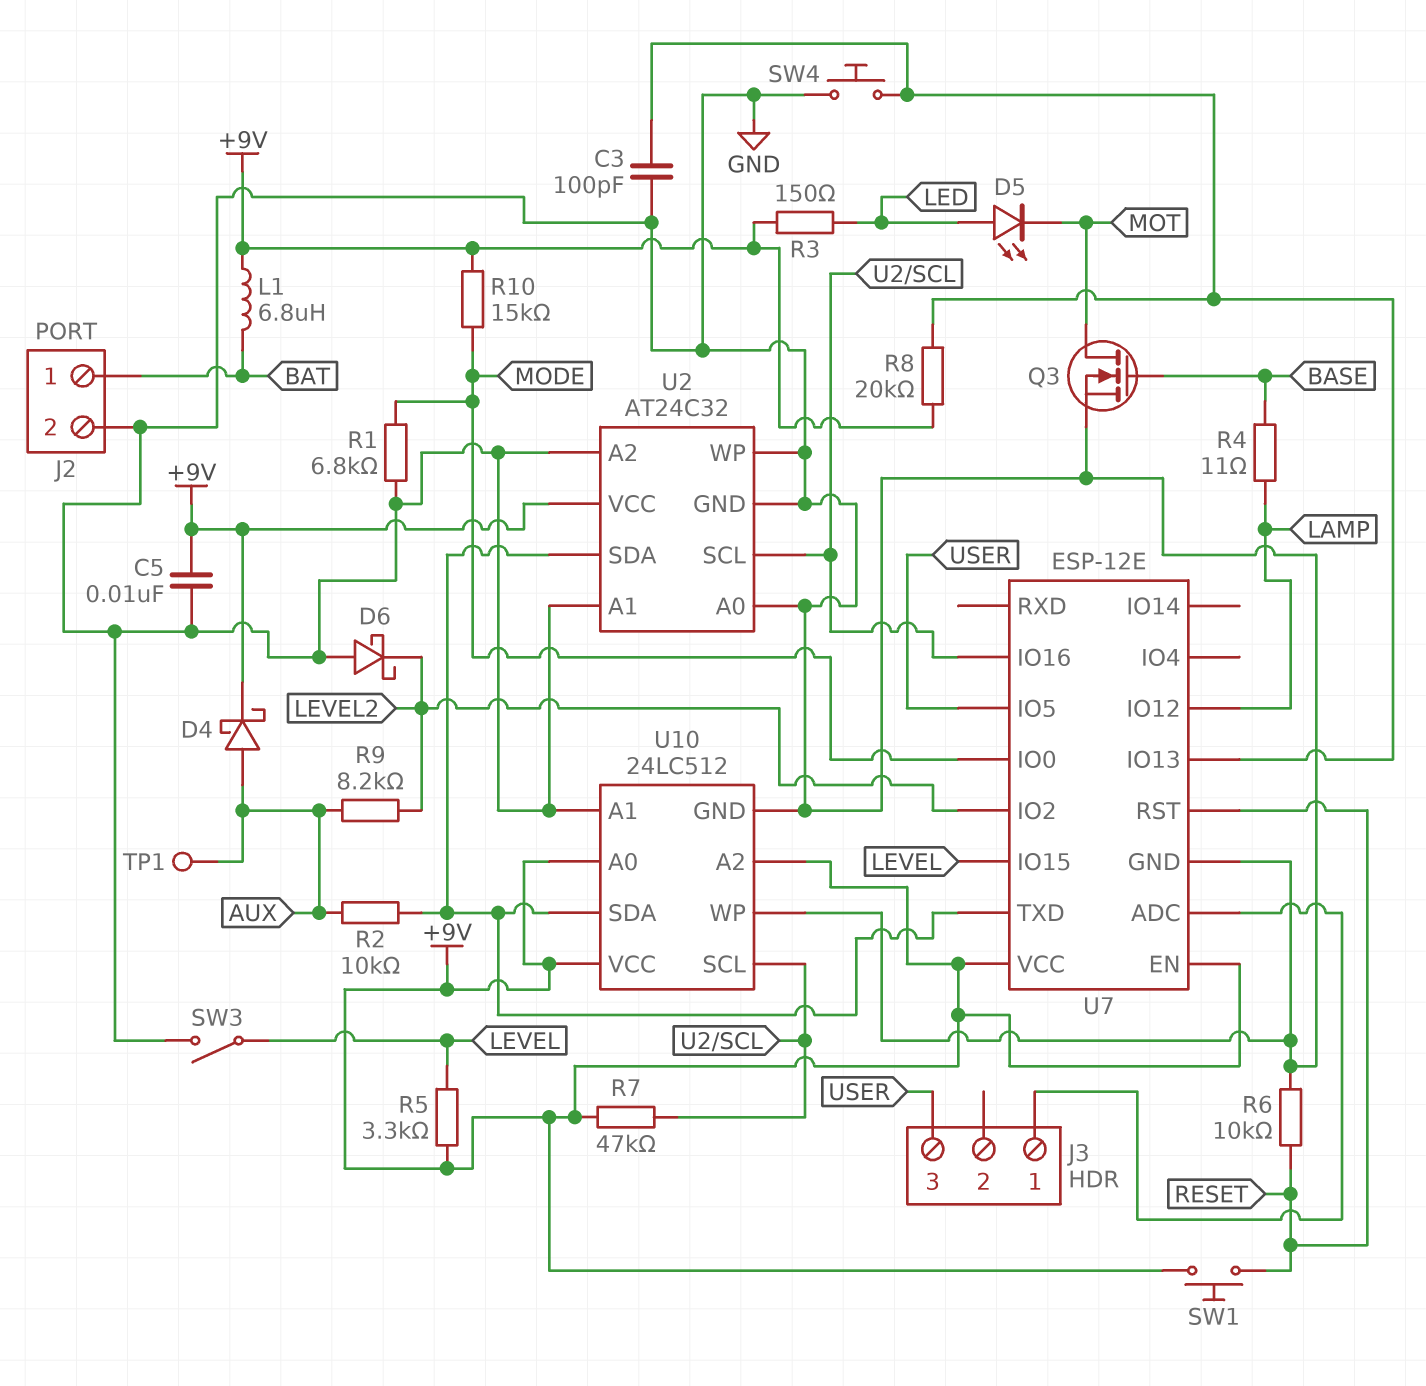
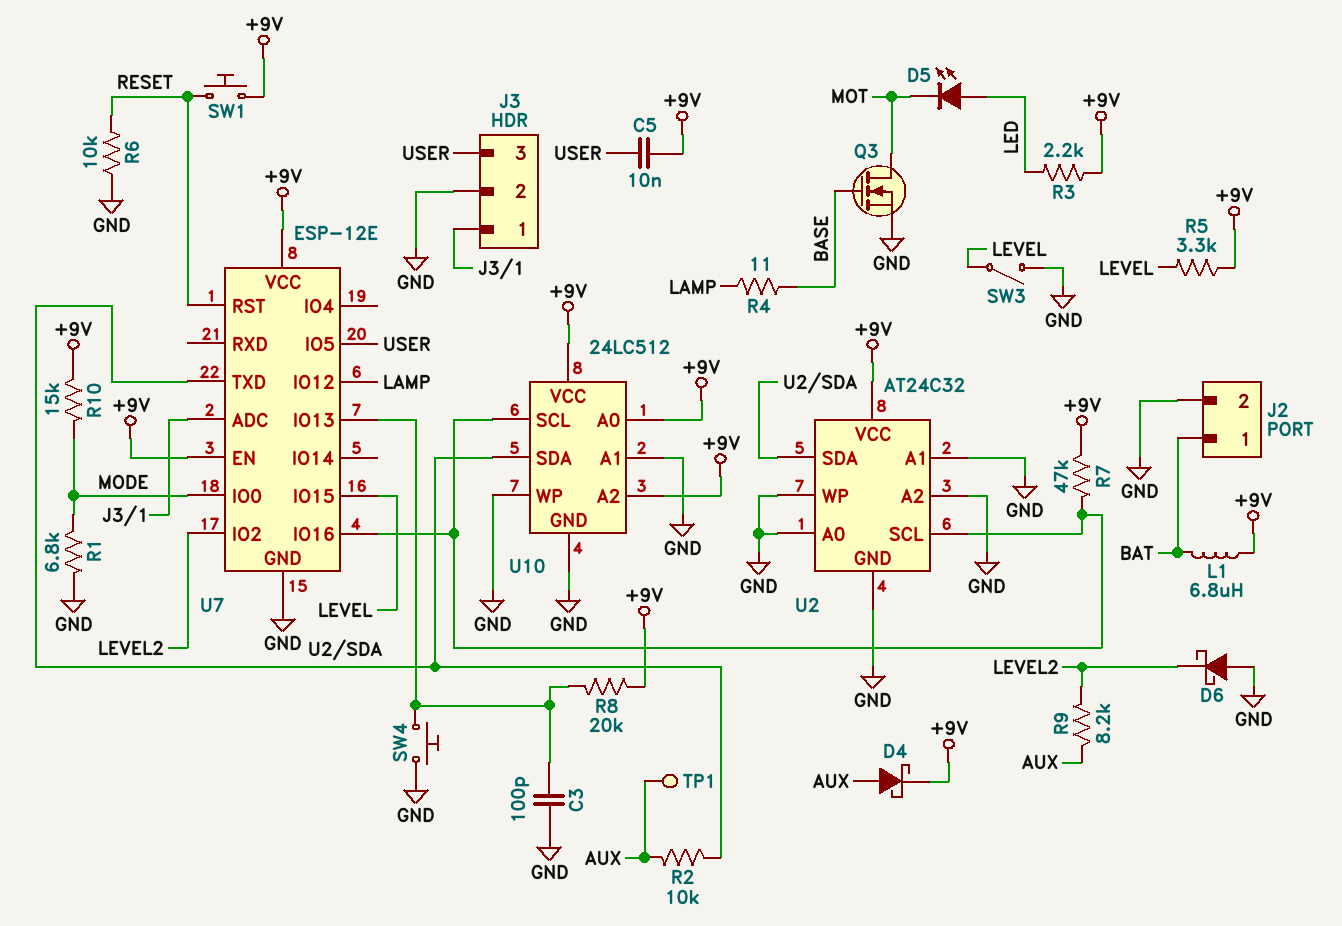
C5: 10nF (+9V, GND) -> 10nF (+9V, USER)
J3 pin 2: none -> GND
R3: 150 (+9V, LED) -> 2.2k (+9V, LED)

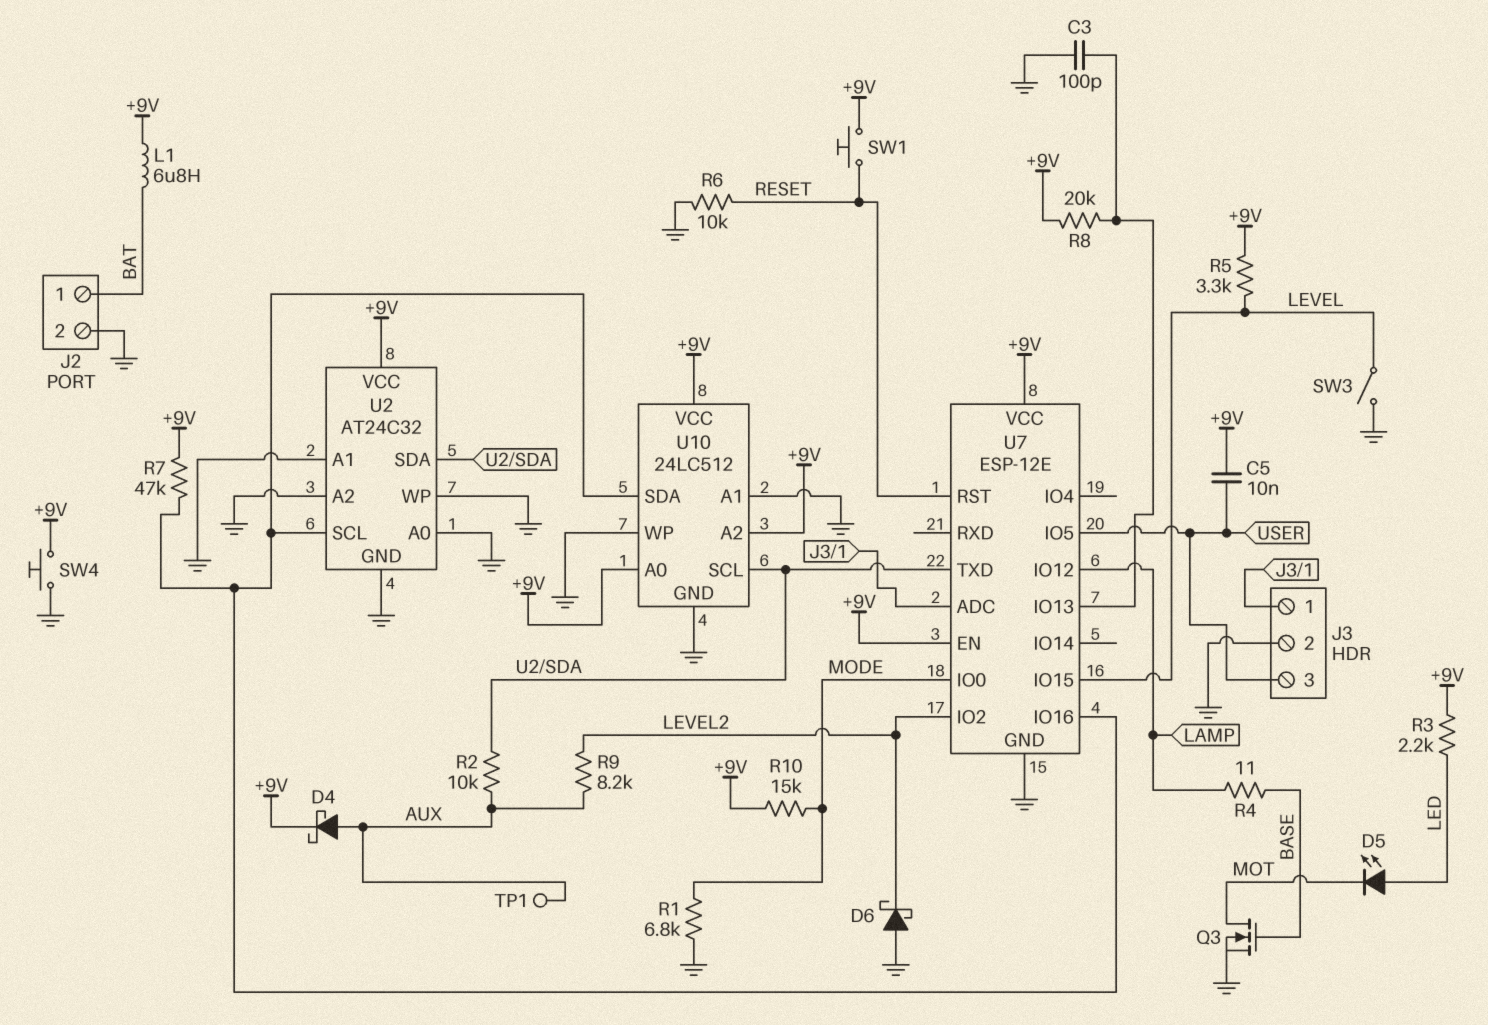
SW4: button (GND, U7/IO13) -> button (+9V, GND)
U10 pin SCL: U2/SCL -> U2/SDA
U10 pin SDA: U2/SDA -> U2/SCL

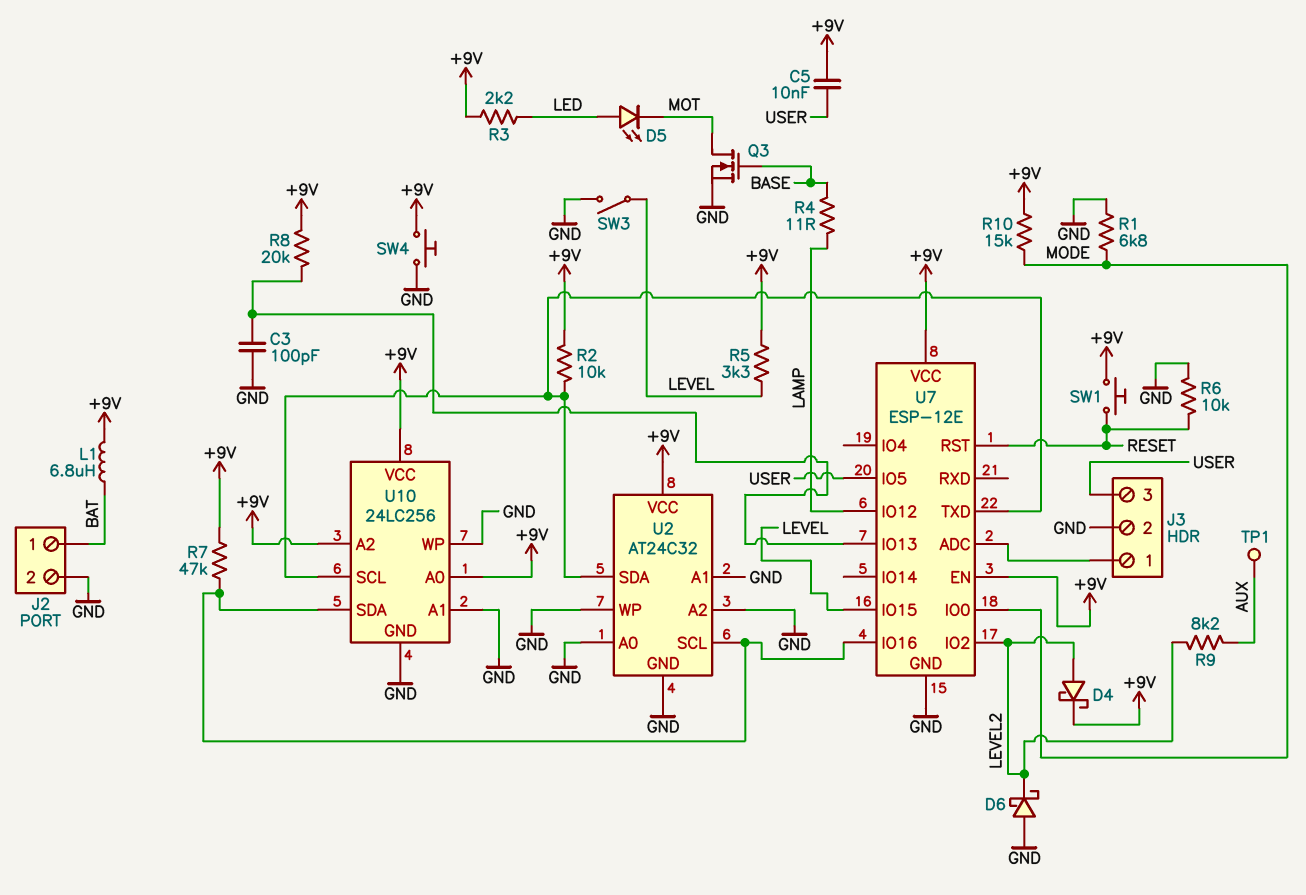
D4: schottky (A AUX, K +9V) -> schottky (A LEVEL2, K +9V)
R2: 10k (AUX, U2/SDA) -> 10k (+9V, U2/SDA)
U10: 24LC512 -> 24LC256

